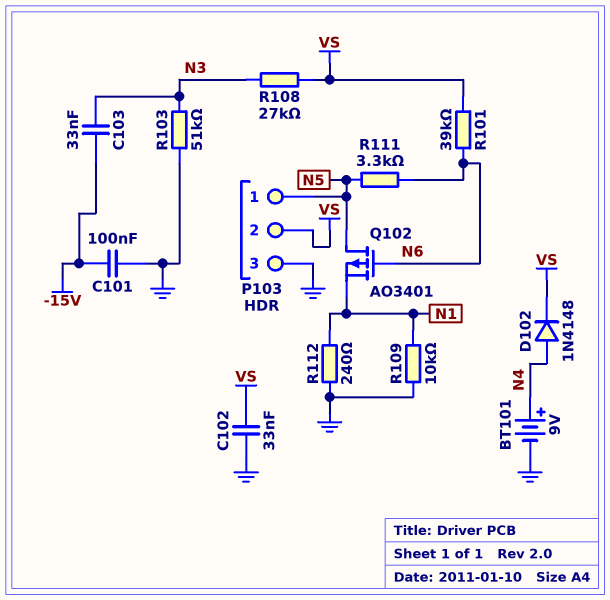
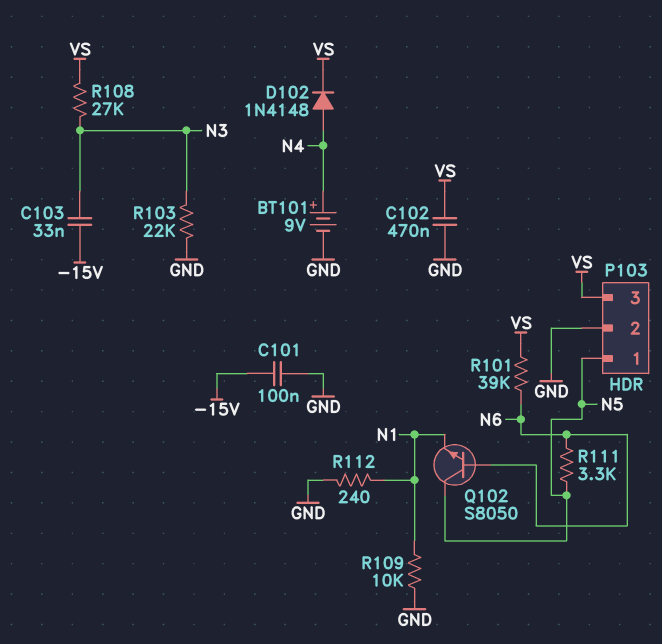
C102: 33nF (GND, VS) -> 470nF (GND, VS)
P103 pin 2: VS -> GND
P103 pin 3: GND -> VS
Q102: PMOS AO3401 (G N6, D N5, S N1) -> NPN S8050 (B N6, C N5, E N1)
R103: 51k (GND, N3) -> 22k (GND, N3)

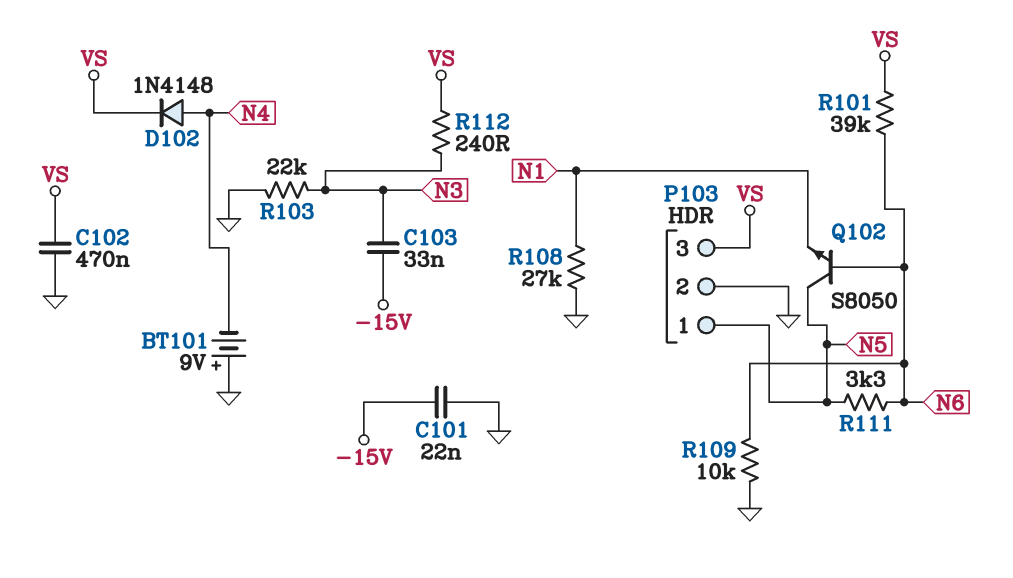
BT101: 9V (plus N4, minus GND) -> 9V (plus GND, minus N4)
C101: 100nF (-15V, GND) -> 22nF (-15V, GND)
R108: 27k (N3, VS) -> 27k (GND, N1)
R109: 10k (GND, N1) -> 10k (GND, N6)
R112: 240 (GND, N1) -> 240 (N3, VS)

